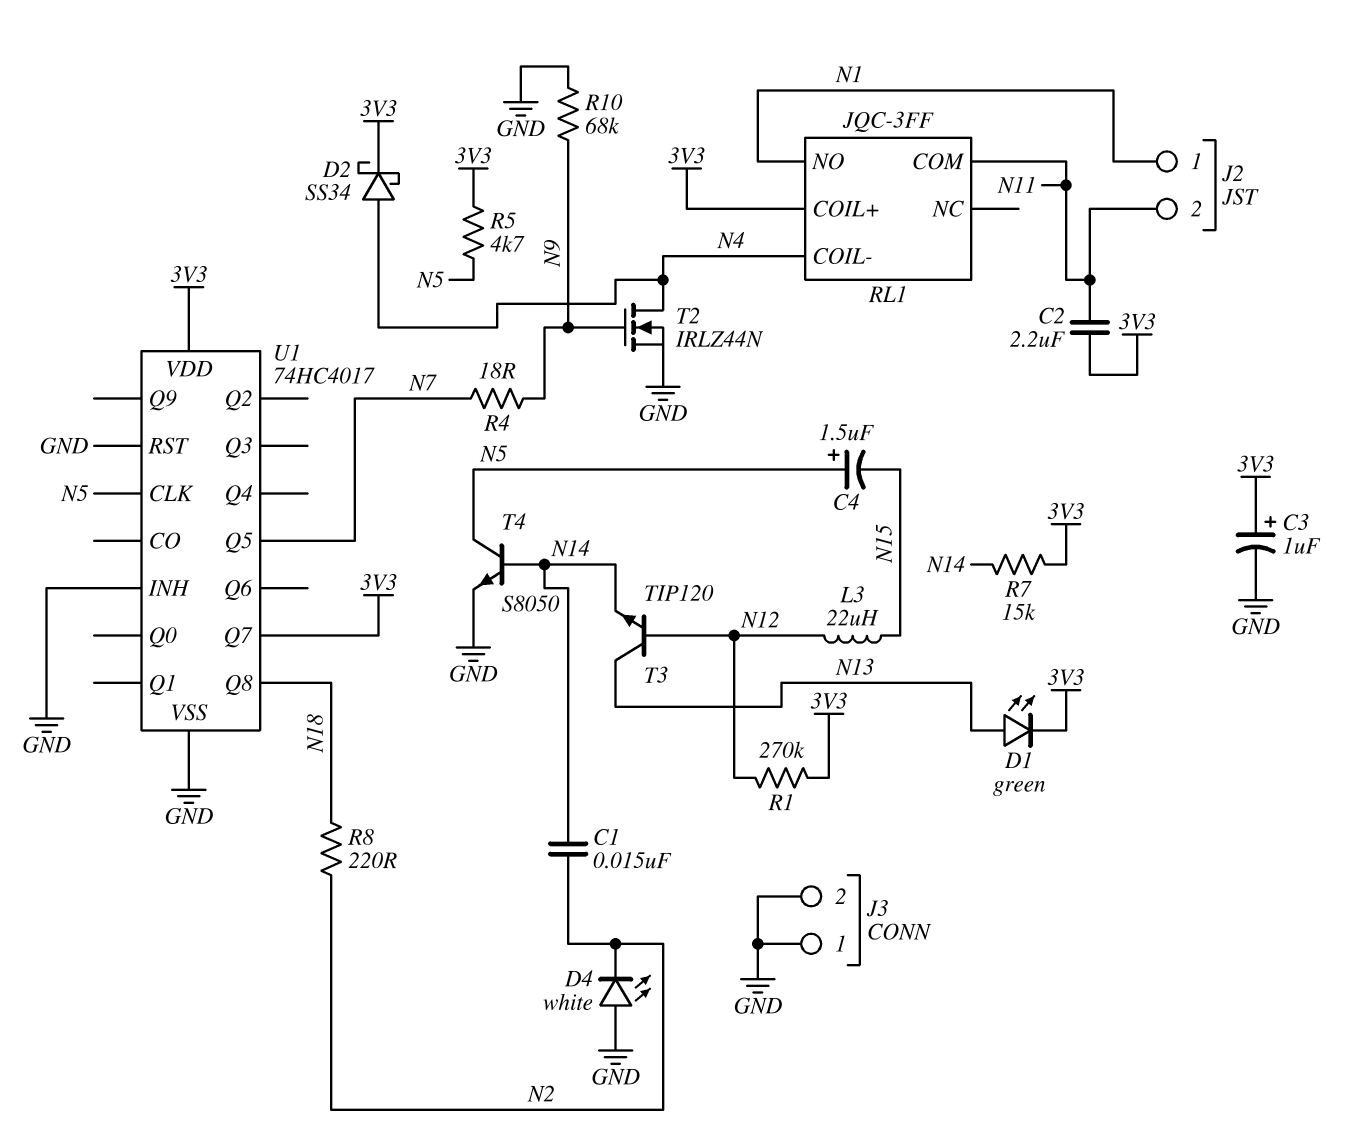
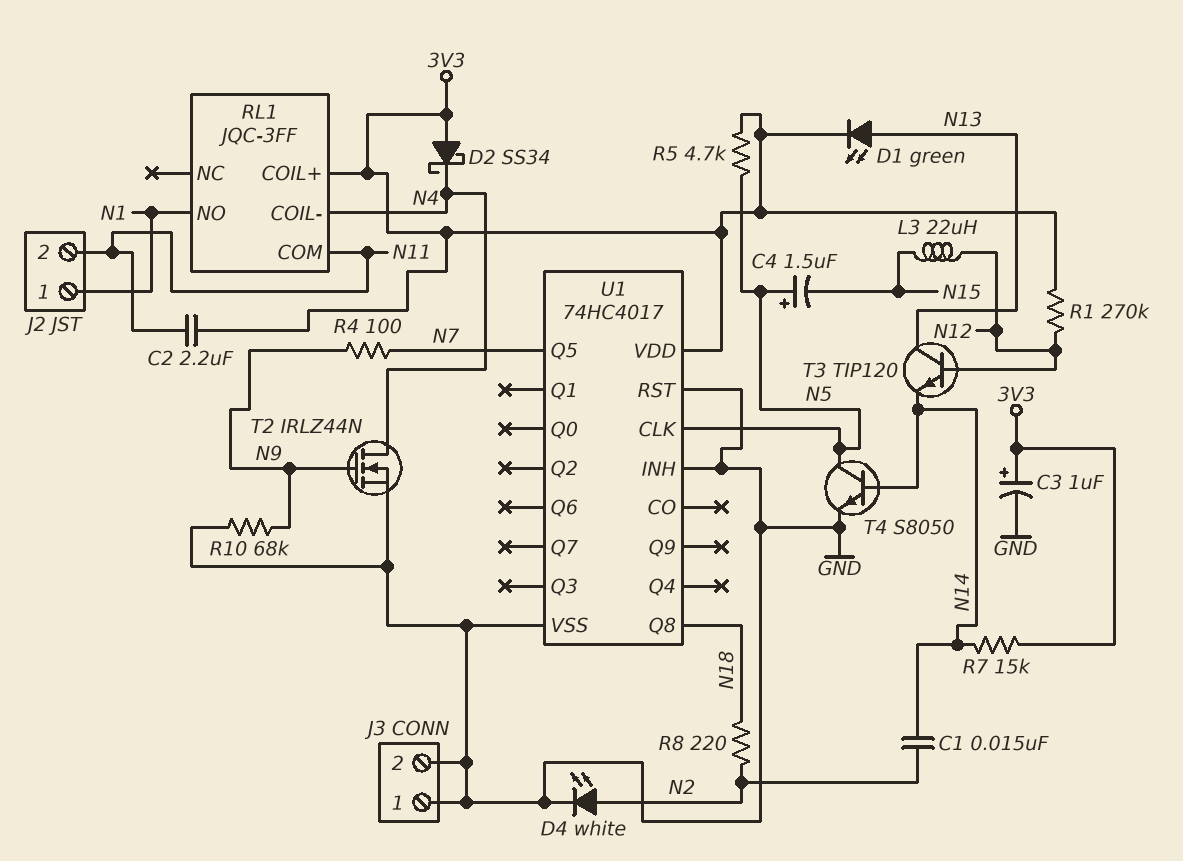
D2: schottky SS34 (A N4, K 3V3) -> schottky SS34 (A 3V3, K N4)
D4: LED white (A GND, K N2) -> LED white (A N2, K GND)
R4: 18 (N7, N9) -> 100 (N7, N9)
U1 pin Q7: 3V3 -> none

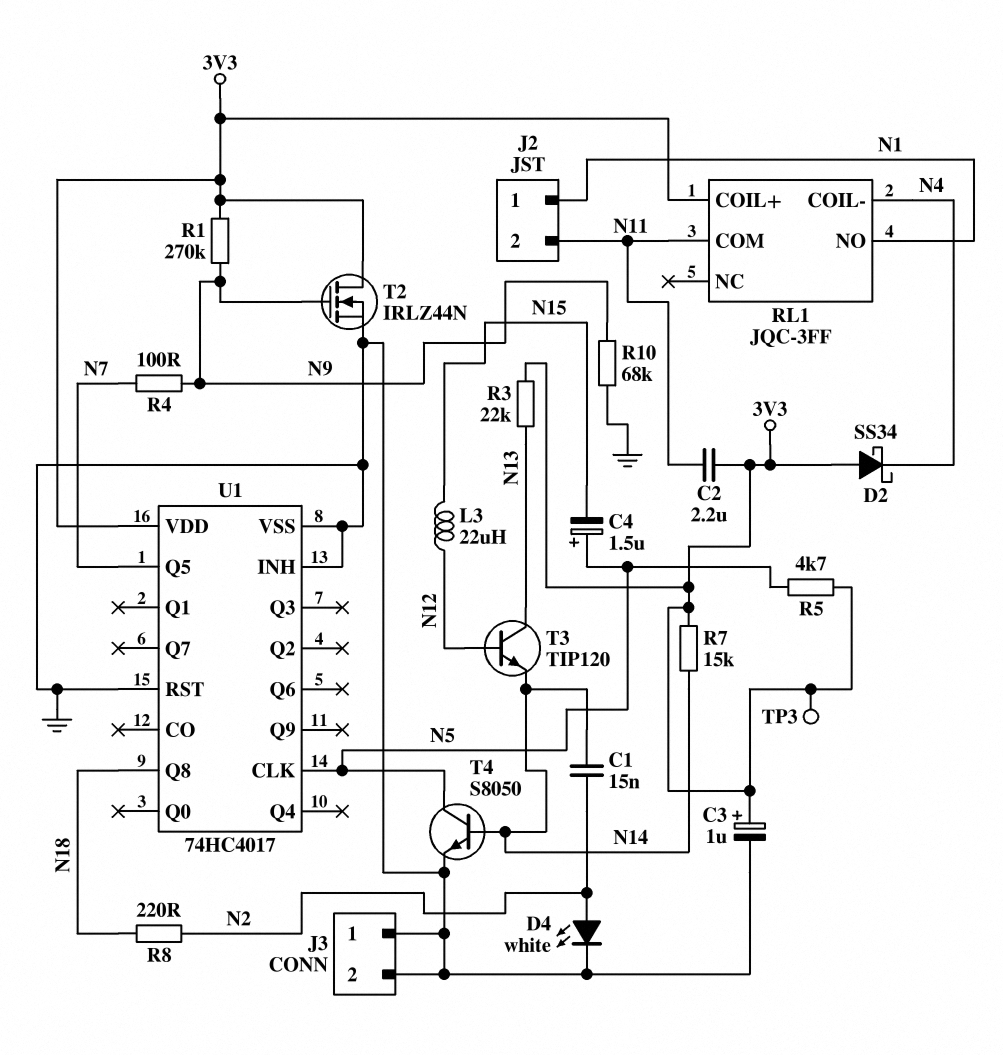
D1: LED green (A N13, K 3V3) -> none
R1: 270k (3V3, N12) -> 270k (3V3, N9)
R3: none -> 22k (3V3, N13)
T2: NMOS IRLZ44N (G N9, D N4, S GND) -> NMOS IRLZ44N (G N9, D 3V3, S GND)
TP3: none -> test point (3V3)

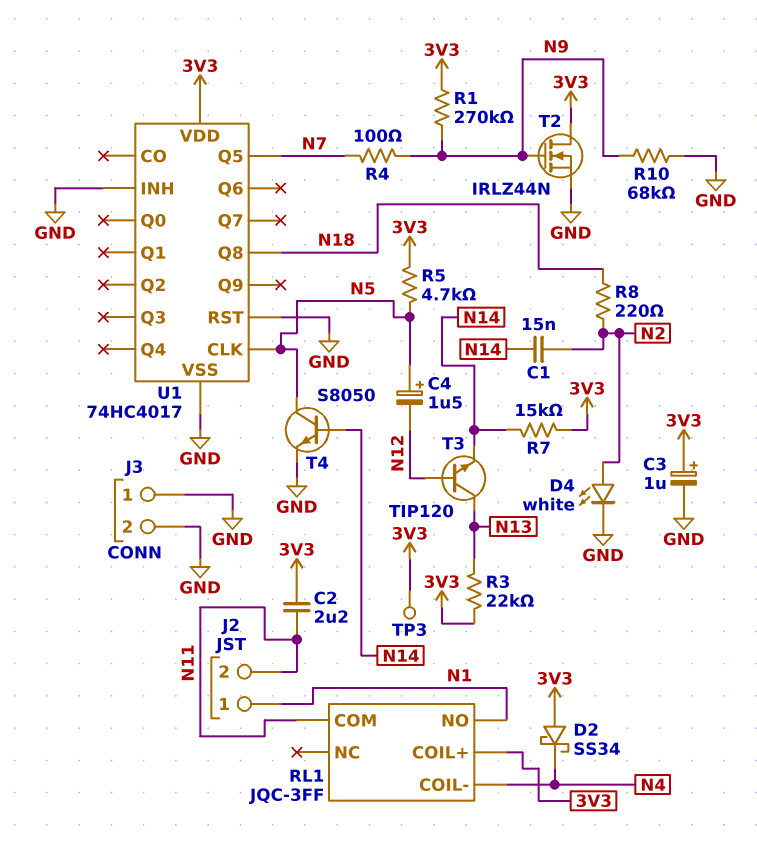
C4: 1.5uF (plus N5, minus N15) -> 1.5uF (plus N5, minus N12)
L3: 22uH (N12, N15) -> none

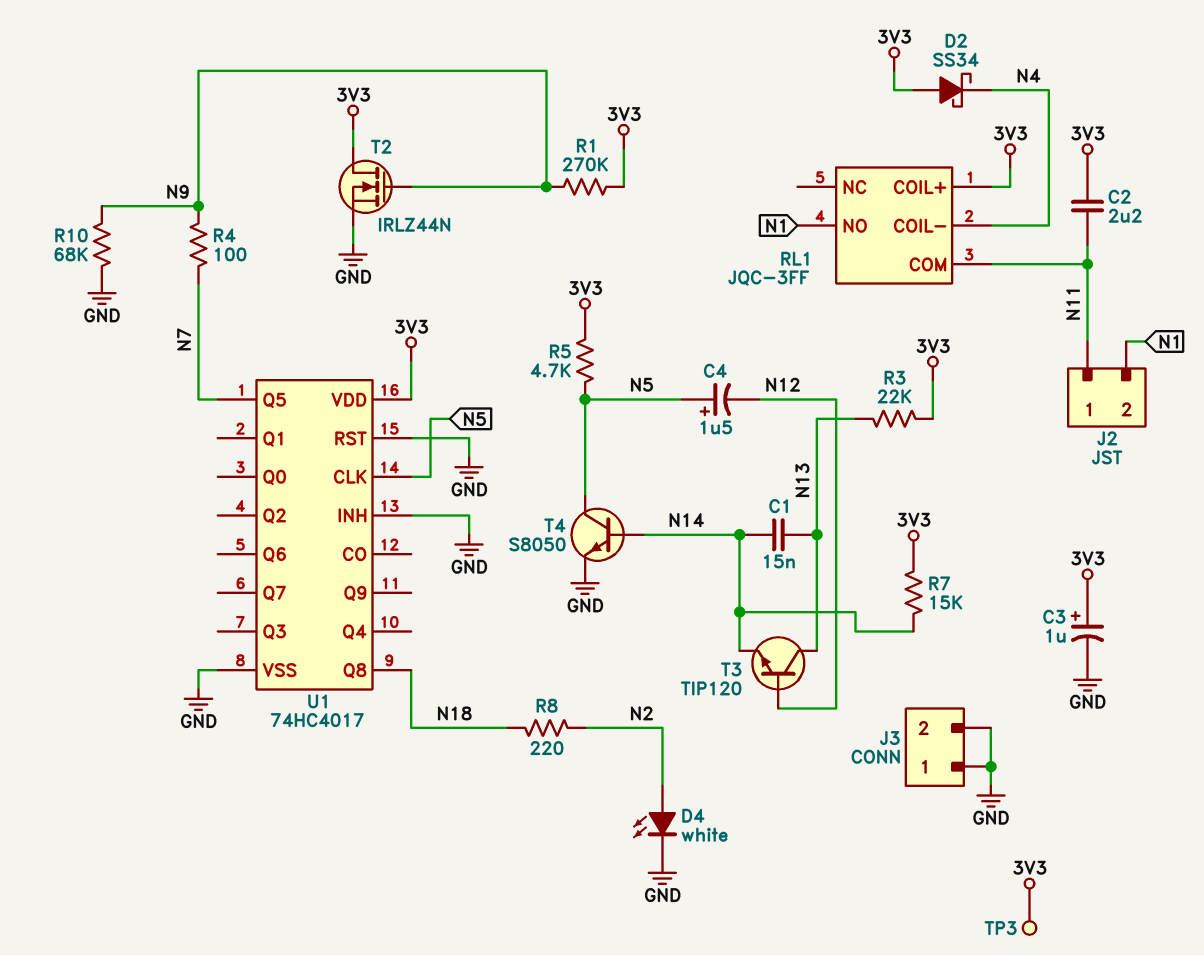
C1: 15nF (N2, N14) -> 15nF (N13, N14)
J2 pin 1: N1 -> N11
J2 pin 2: N11 -> N1

